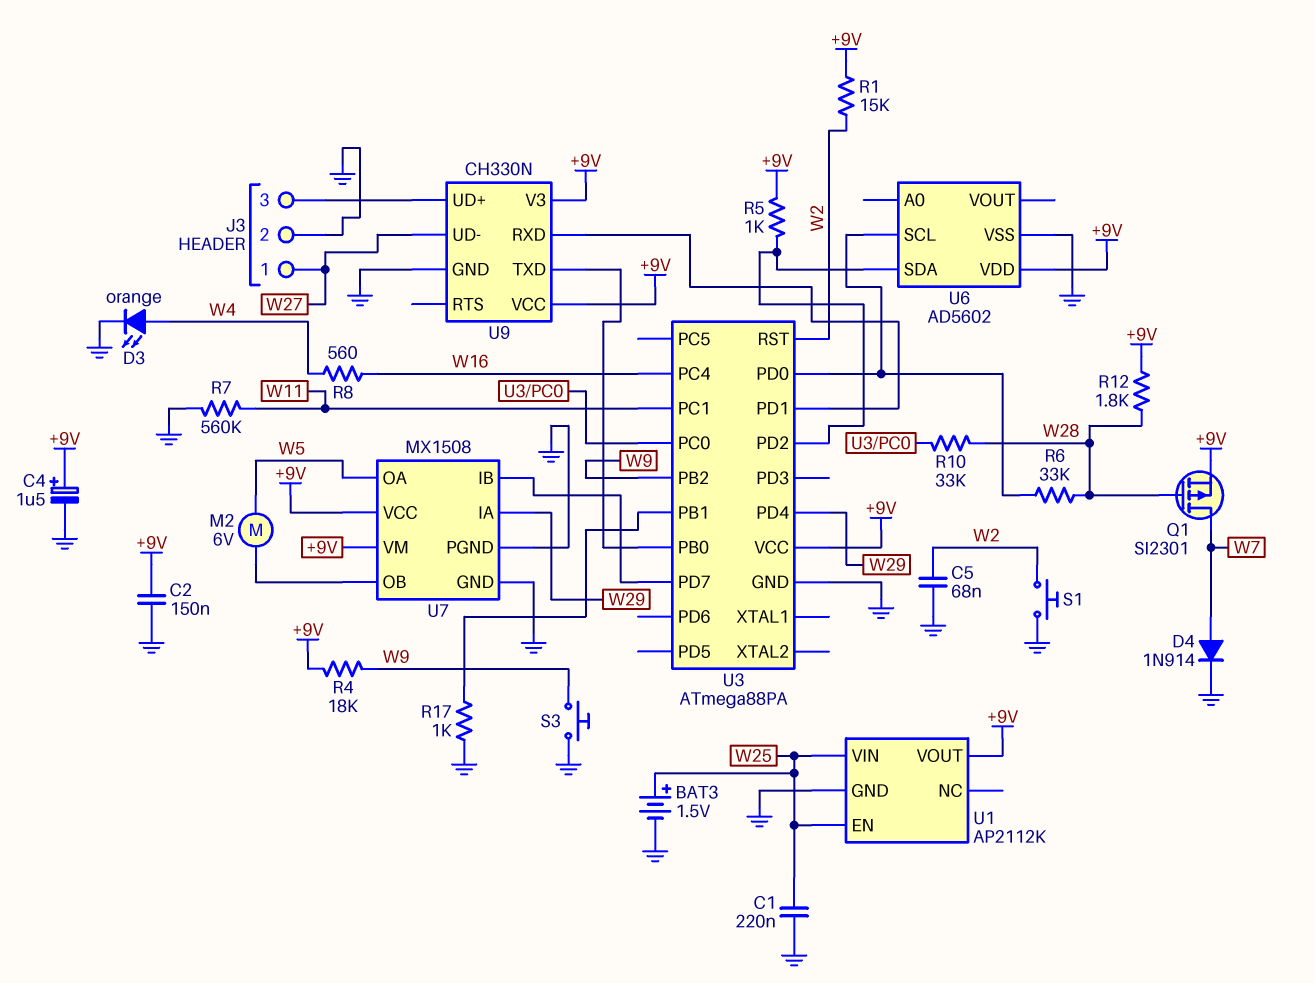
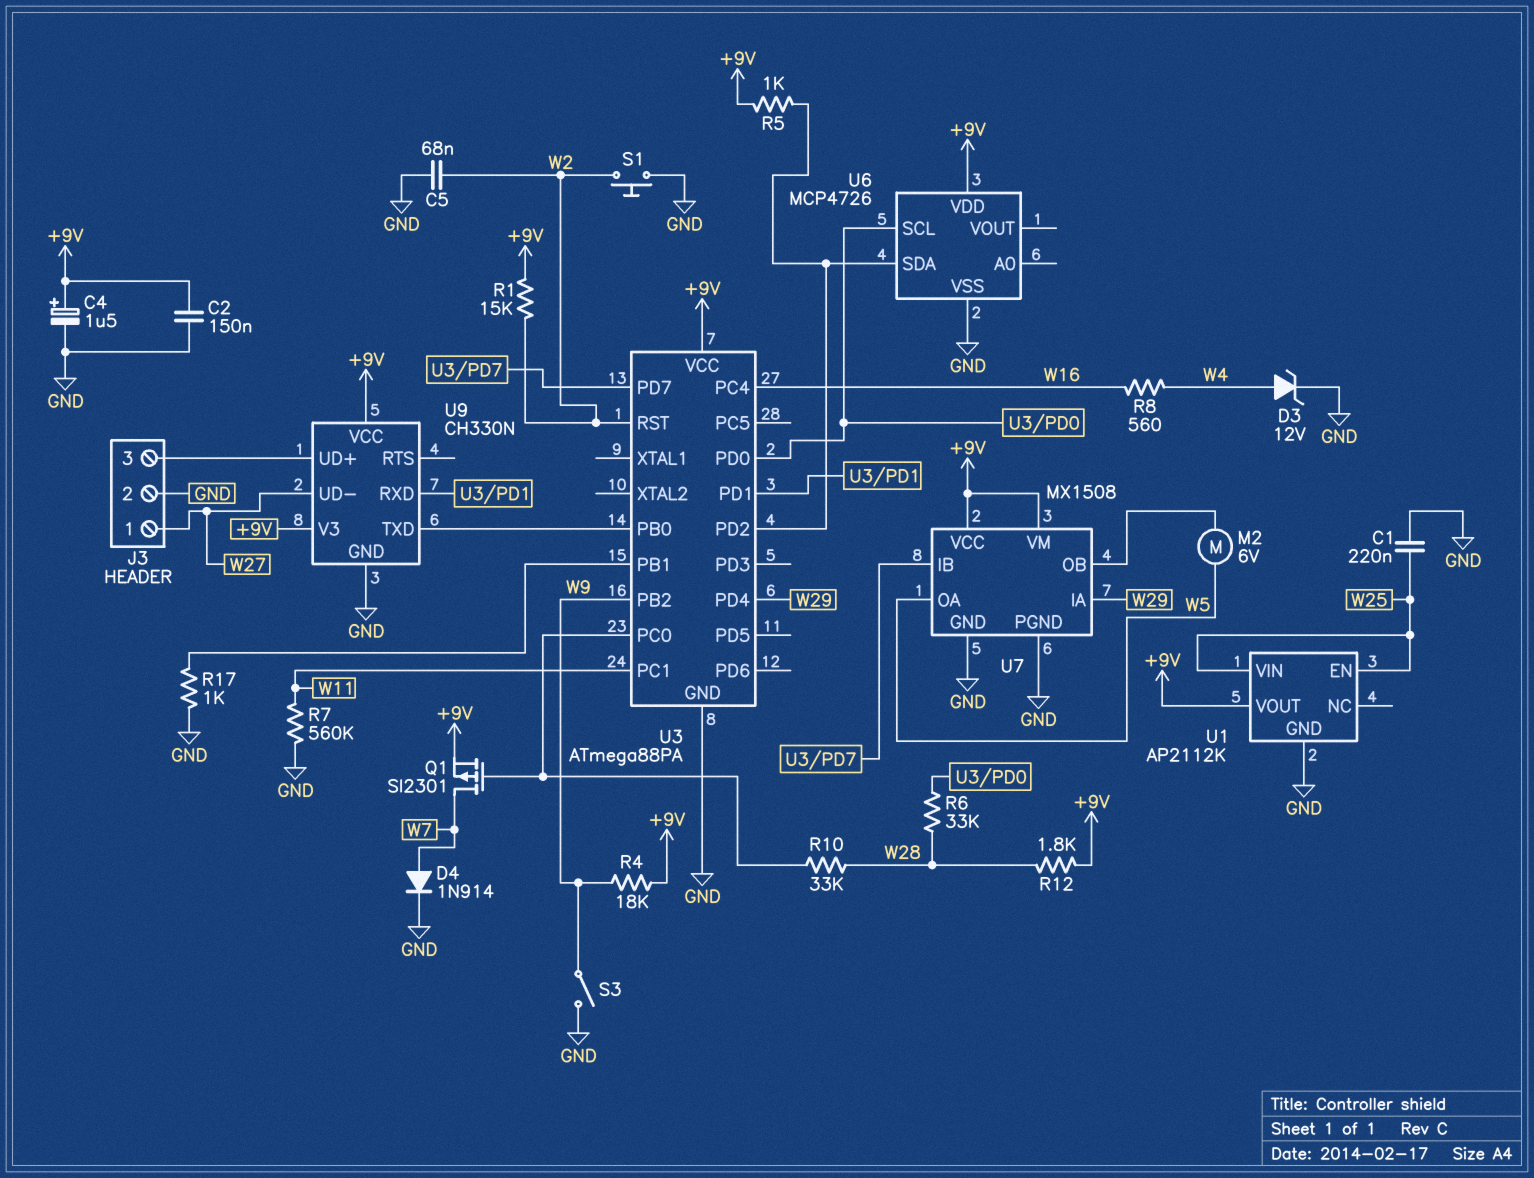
BAT3: 1.5V (plus W25, minus GND) -> none
D3: LED orange (A W4, K GND) -> zener 12V (A W4, K GND)
Q1: PMOS SI2301 (G W28, D W7, S +9V) -> PMOS SI2301 (G U3/PC0, D W7, S +9V)
S3: button (GND, W9) -> switch (GND, W9)
U6: AD5602 -> MCP4726

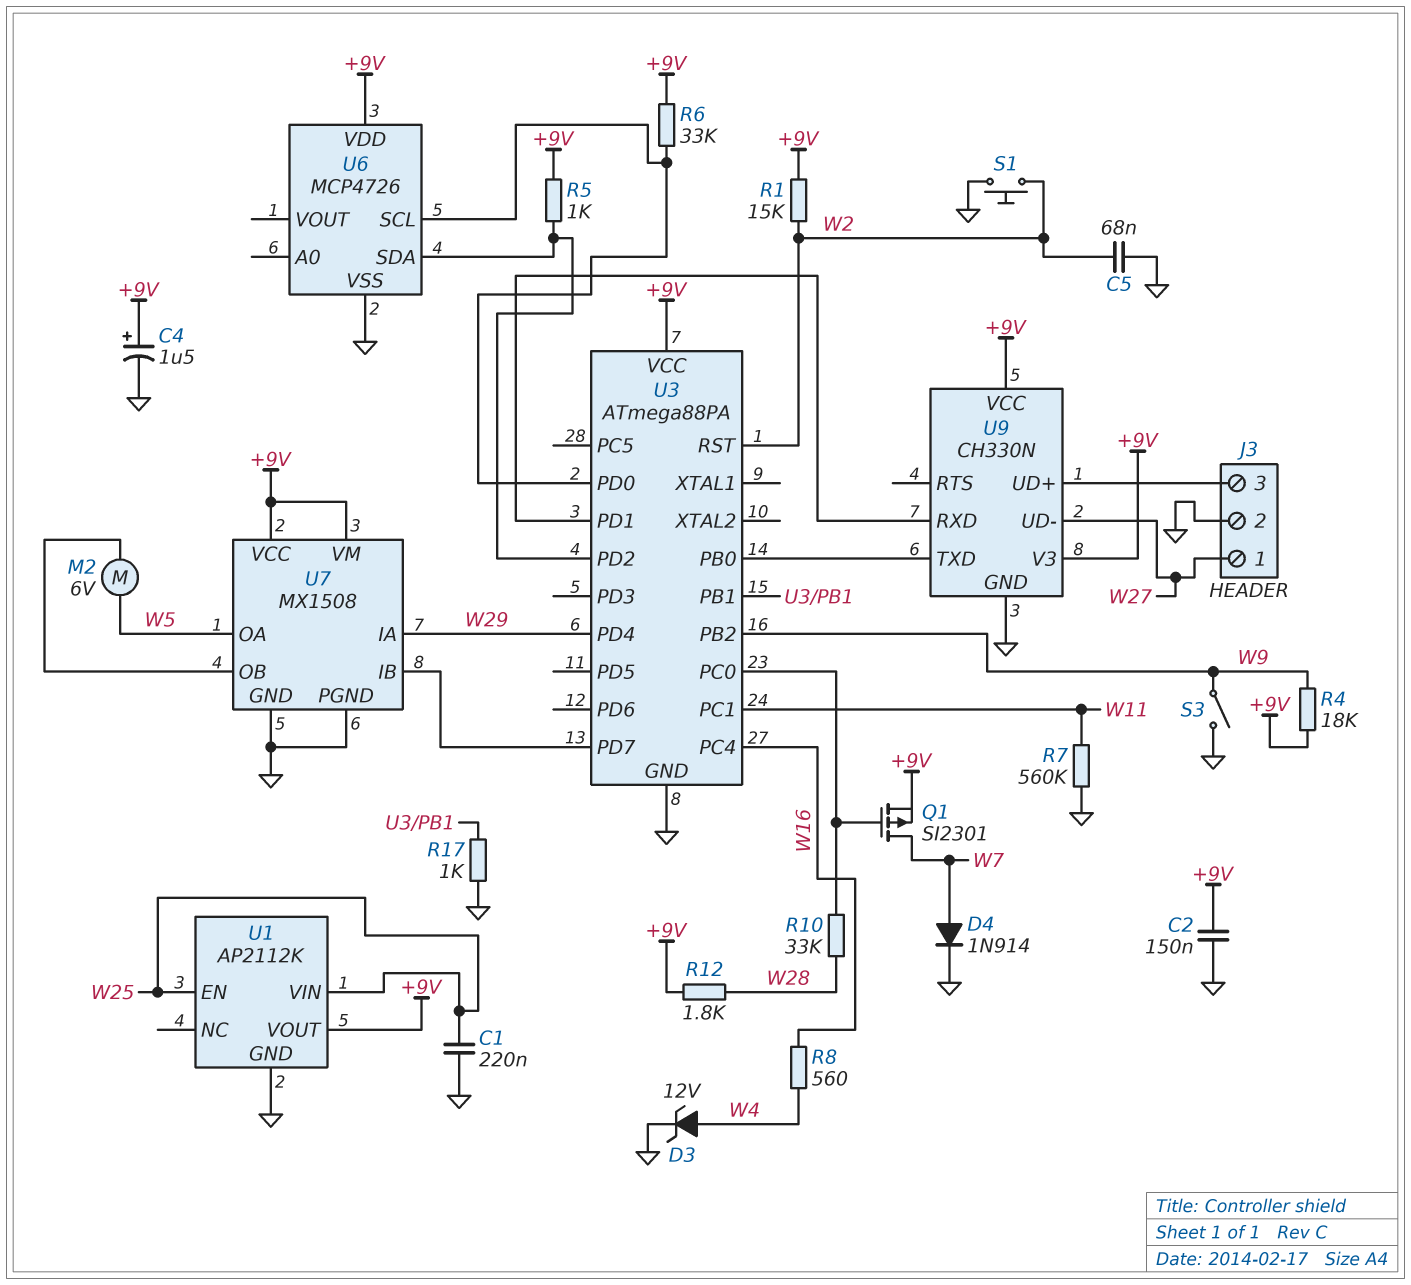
R6: 33k (U3/PD0, W28) -> 33k (+9V, U3/PD0)

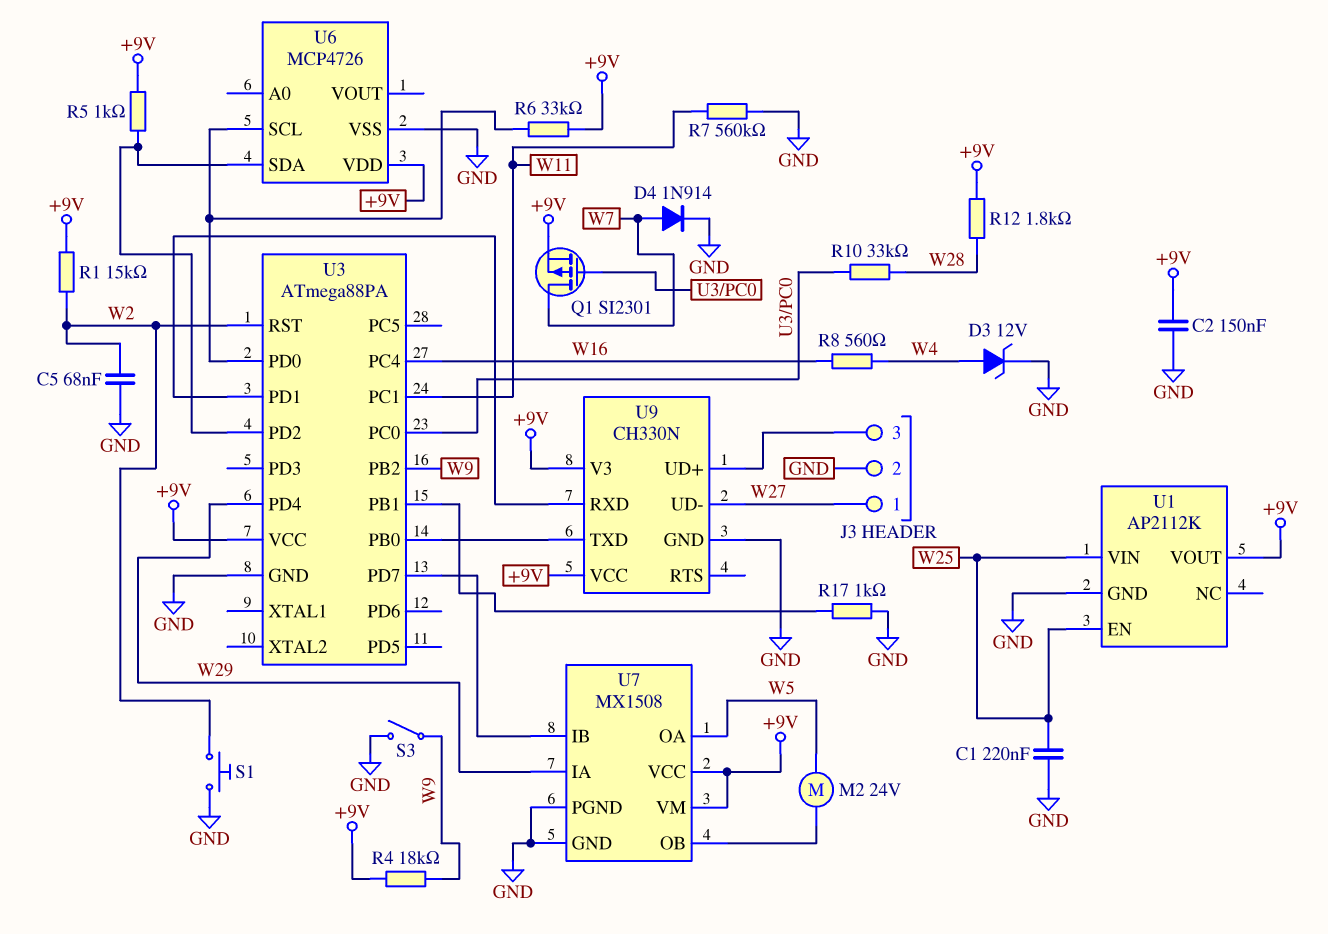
C4: 1.5uF (plus +9V, minus GND) -> none
M2: motor 6V (U7/OB, W5) -> motor 24V (U7/OB, W5)

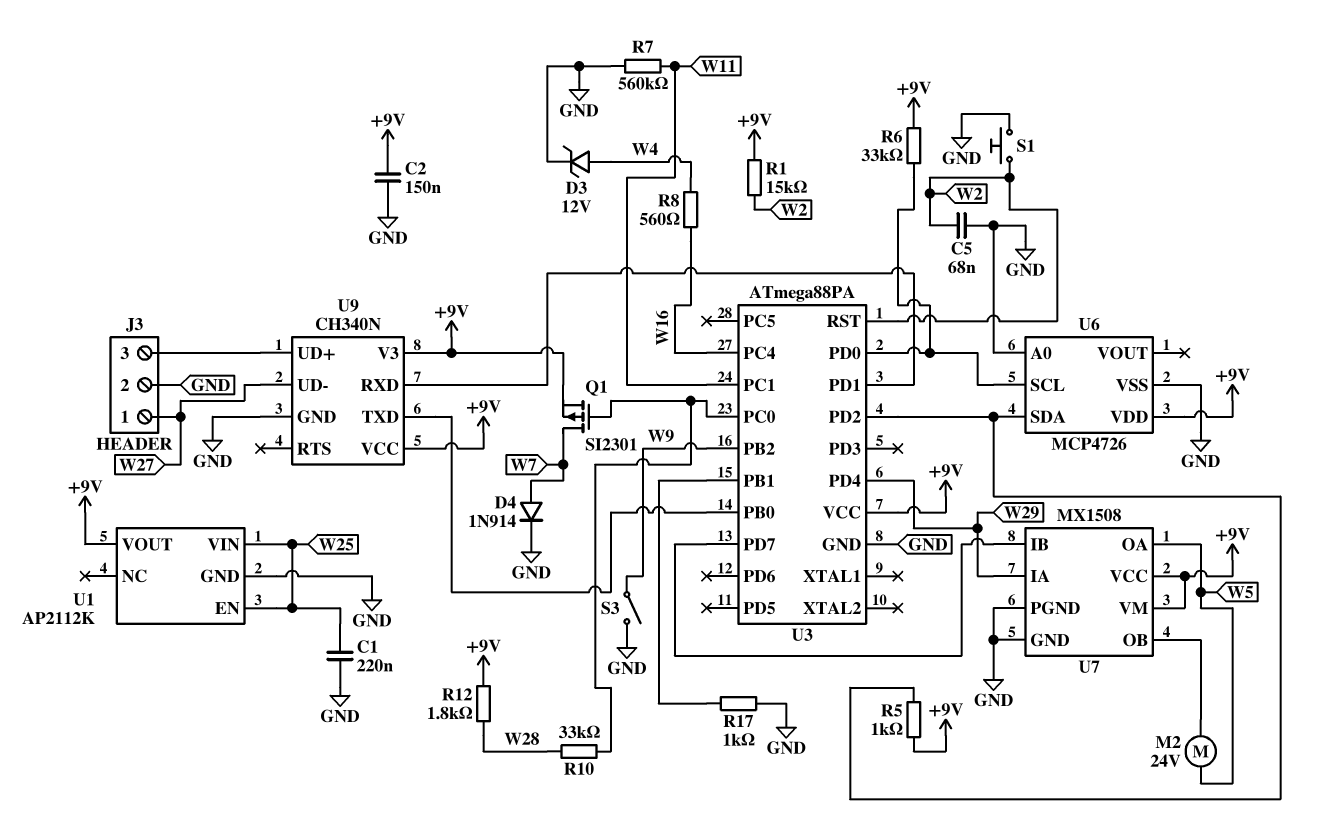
R4: 18k (+9V, W9) -> none
U6 pin A0: none -> GND
U9: CH330N -> CH340N

